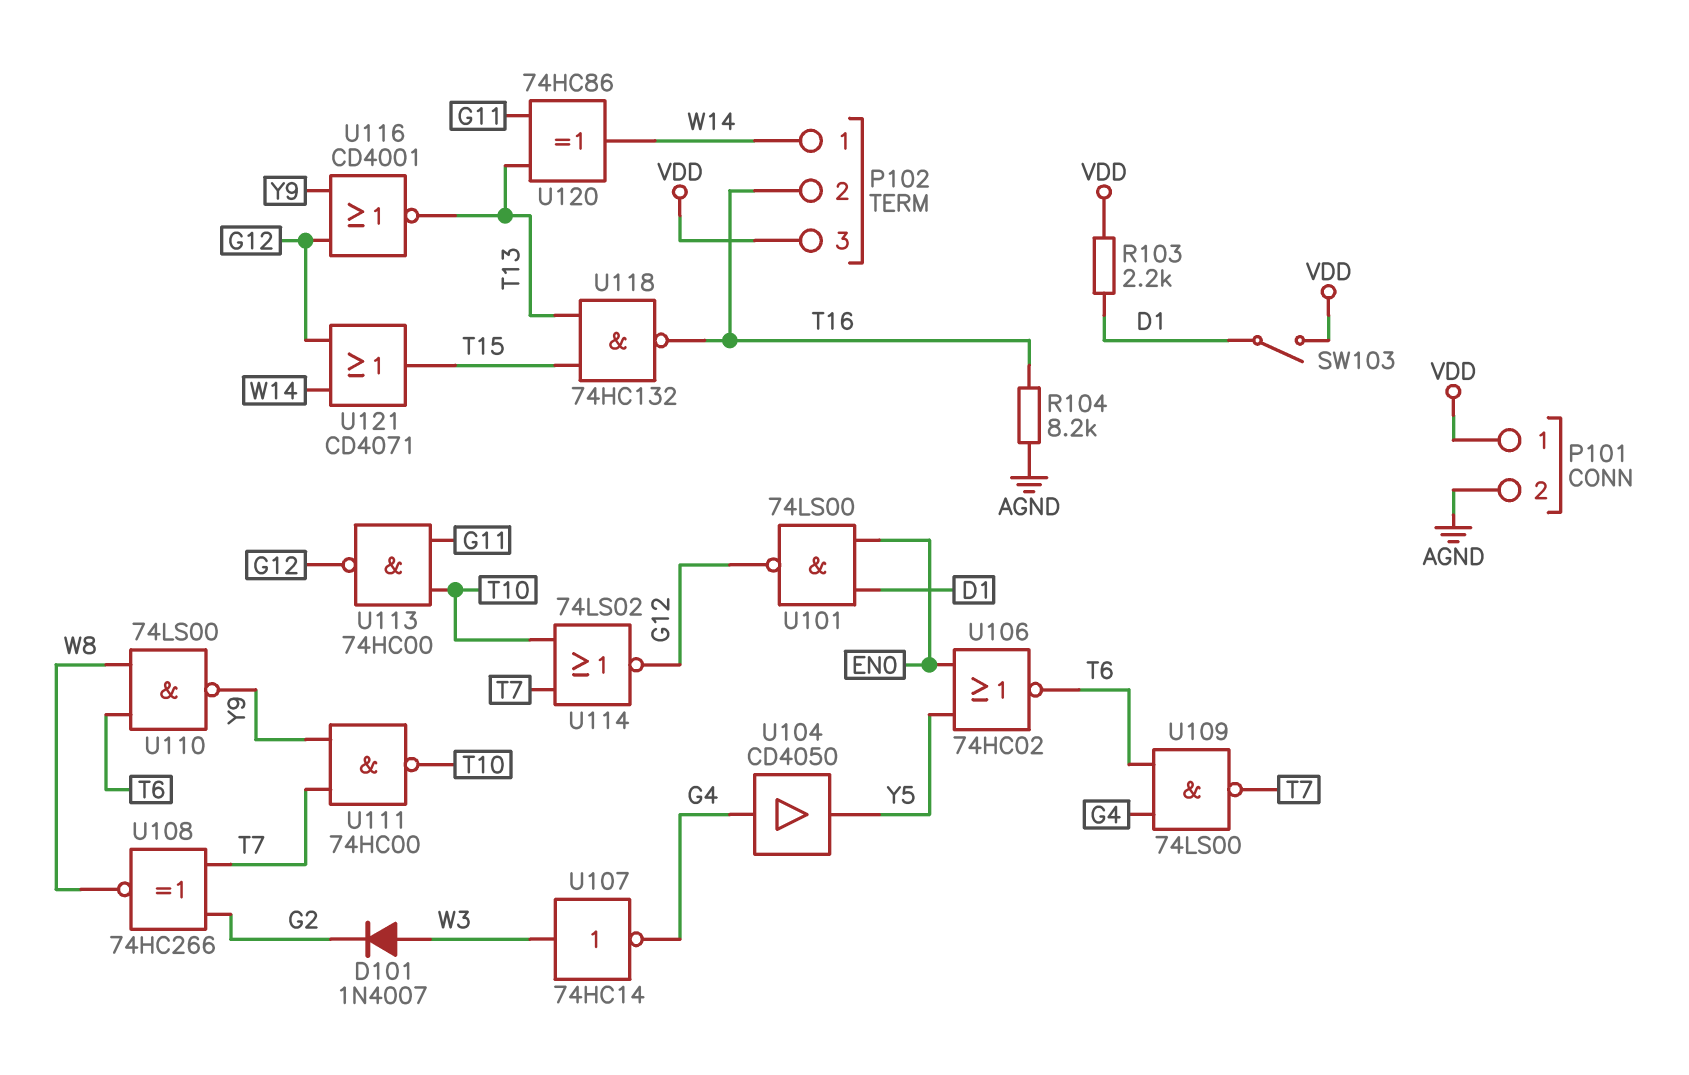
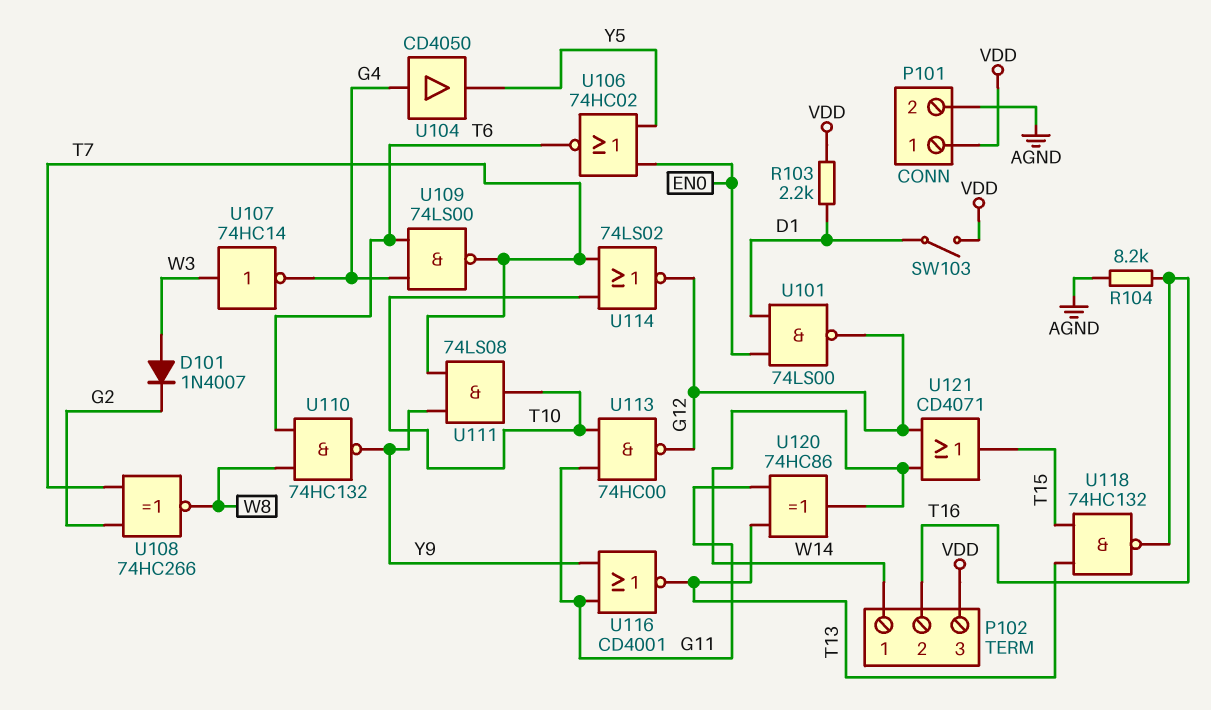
U110: NAND 74LS00 (in T6, in W8, out Y9) -> NAND 74HC132 (in T6, in W8, out Y9)
U111: NAND 74HC00 (in T7, in Y9, out T10) -> AND 74LS08 (in T7, in Y9, out T10)
U116: NOR CD4001 (in G12, in Y9, out T13) -> NOR CD4001 (in G11, in Y9, out T13)

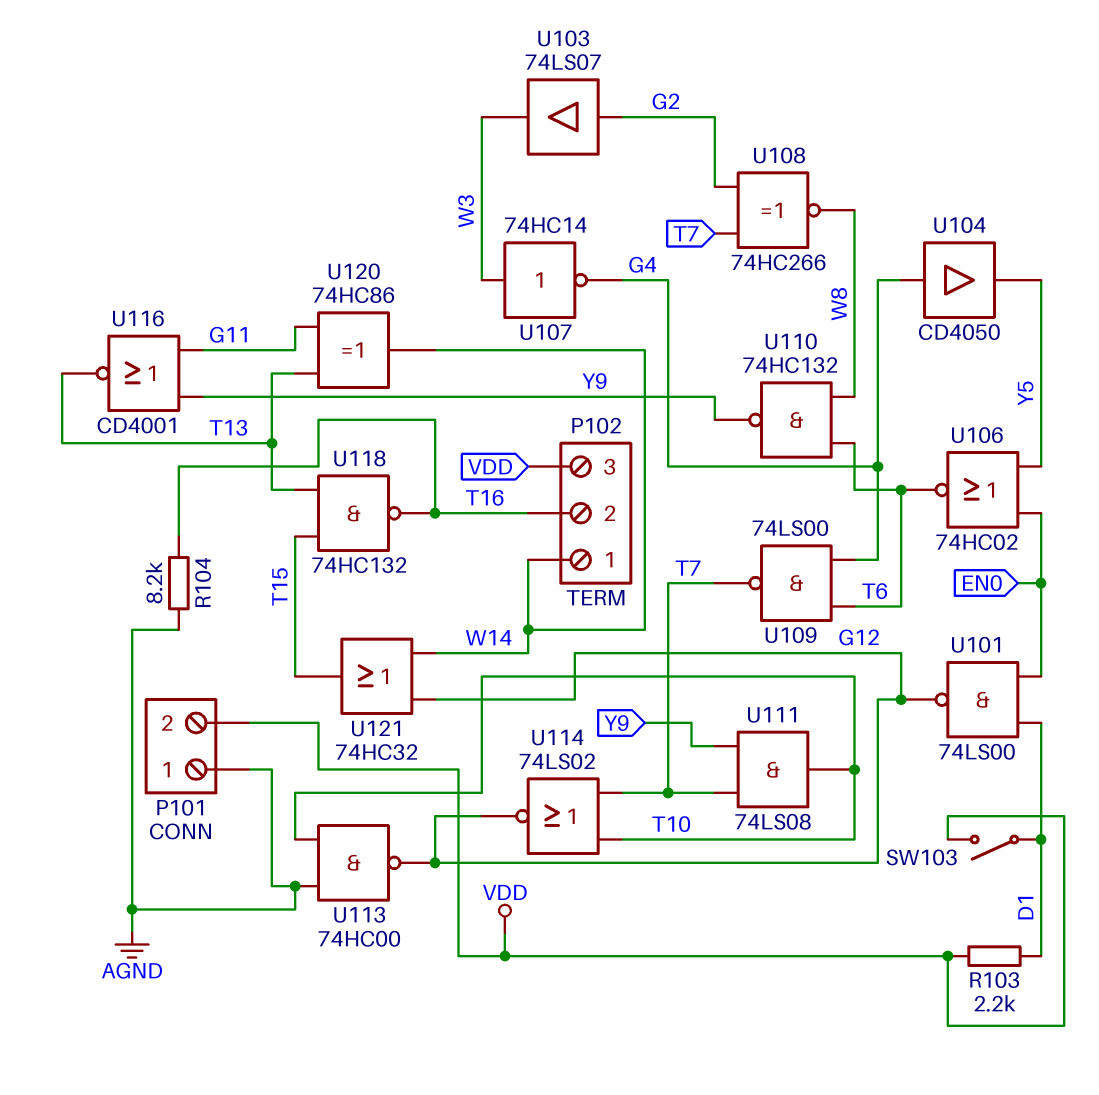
D101: diode 1N4007 (A W3, K G2) -> none
P101 pin 1: VDD -> AGND
P101 pin 2: AGND -> VDD
U103: none -> buffer 74LS07 (in G2, out W3)
U113: NAND 74HC00 (in G11, in T10, out G12) -> NAND 74HC00 (in AGND, in T10, out G12)
U121: OR CD4071 (in G12, in W14, out T15) -> OR 74HC32 (in G12, in W14, out T15)

